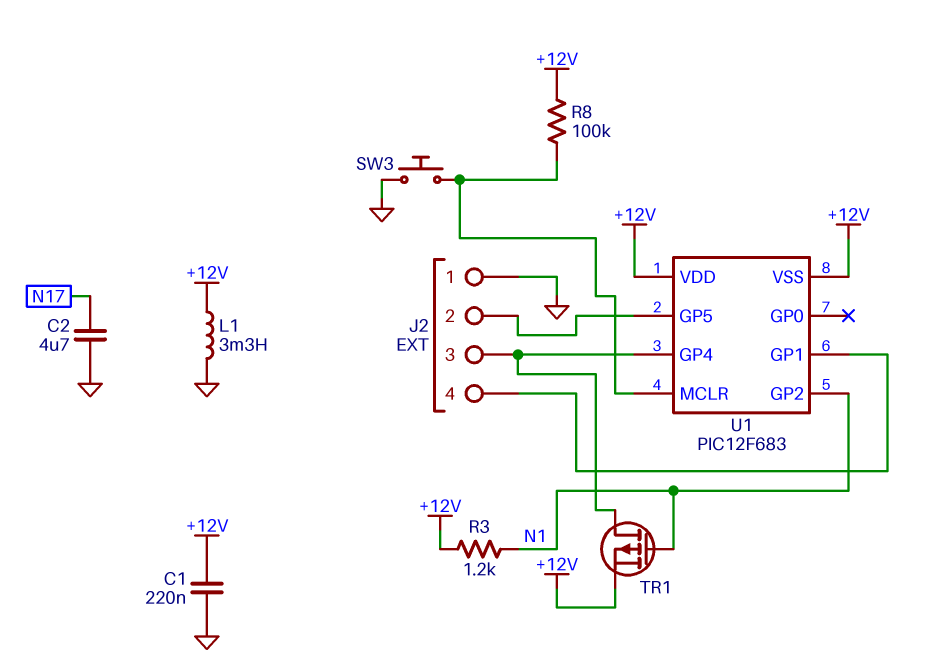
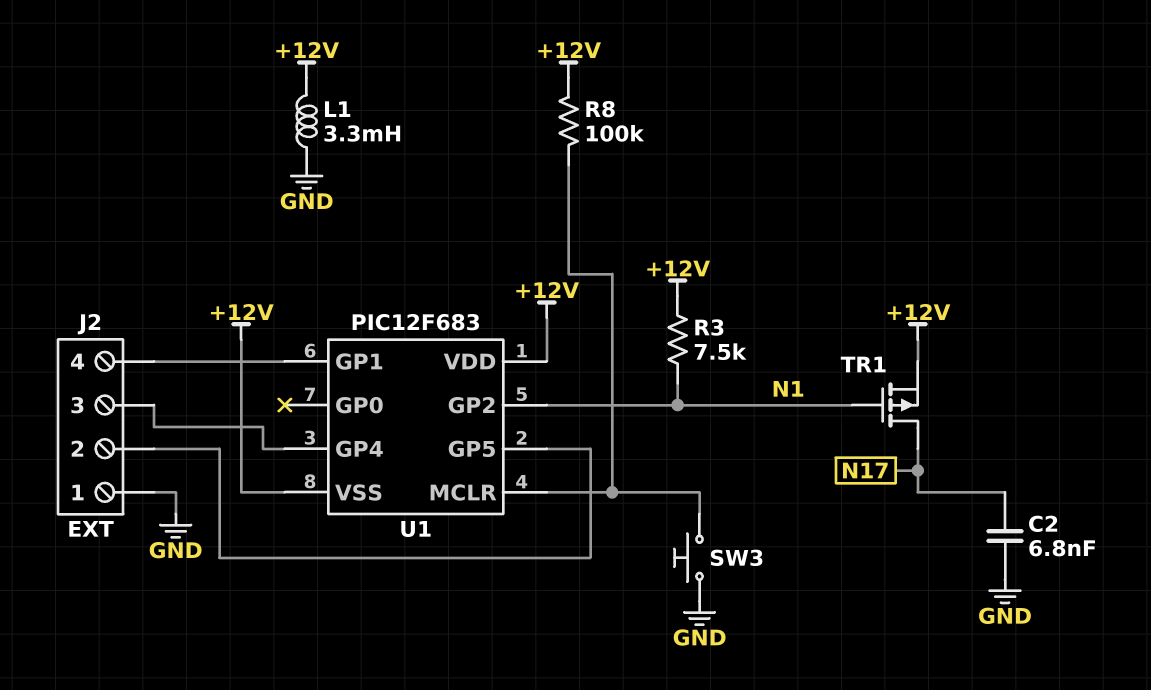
C1: 220nF (+12V, GND) -> none
C2: 4.7uF (GND, N17) -> 6.8nF (GND, N17)
R3: 1.2k (+12V, N1) -> 7.5k (+12V, N1)
TR1: PMOS (G N1, D J2/3, S +12V) -> PMOS (G N1, D N17, S +12V)

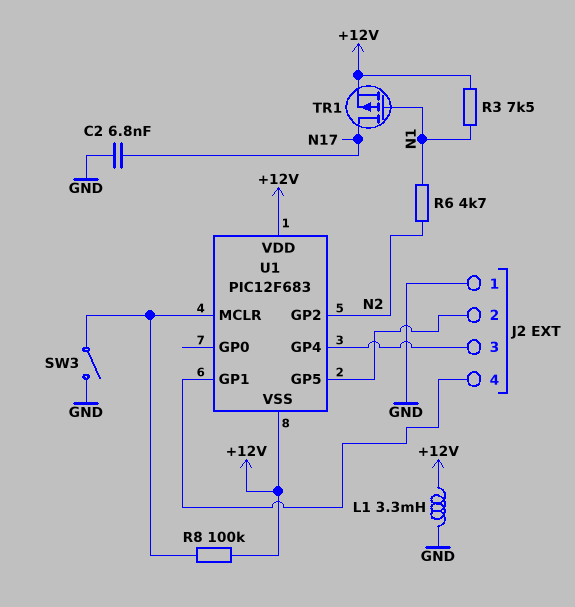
R6: none -> 4.7k (N1, N2)
SW3: button (GND, U1/MCLR) -> switch (GND, U1/MCLR)
U1 pin GP2: N1 -> N2

